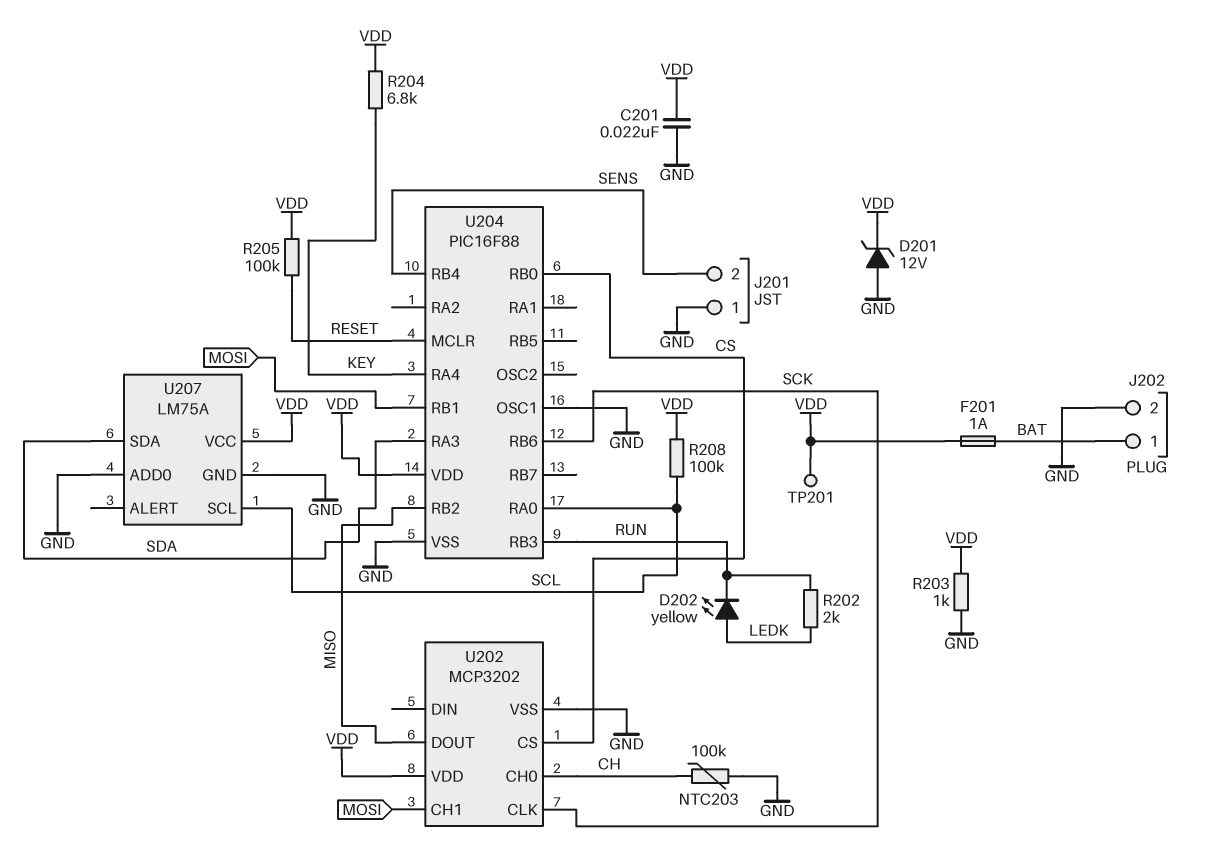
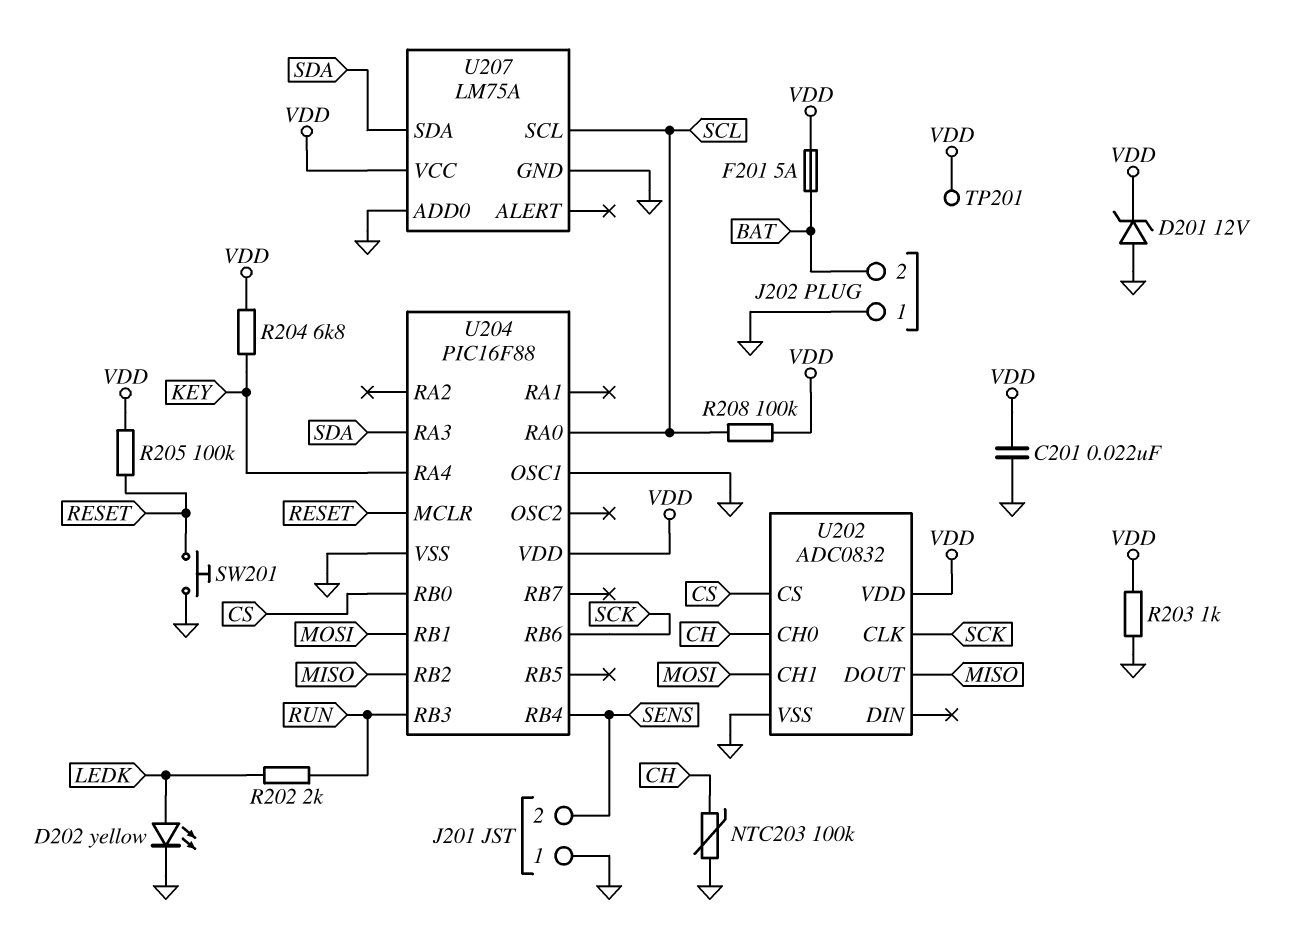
D202: LED yellow (A LEDK, K RUN) -> LED yellow (A LEDK, K GND)
F201: 1A (BAT, VDD) -> 5A (BAT, VDD)
J202 pin 1: BAT -> GND
J202 pin 2: GND -> BAT
SW201: none -> button (GND, RESET)
U202: MCP3202 -> ADC0832

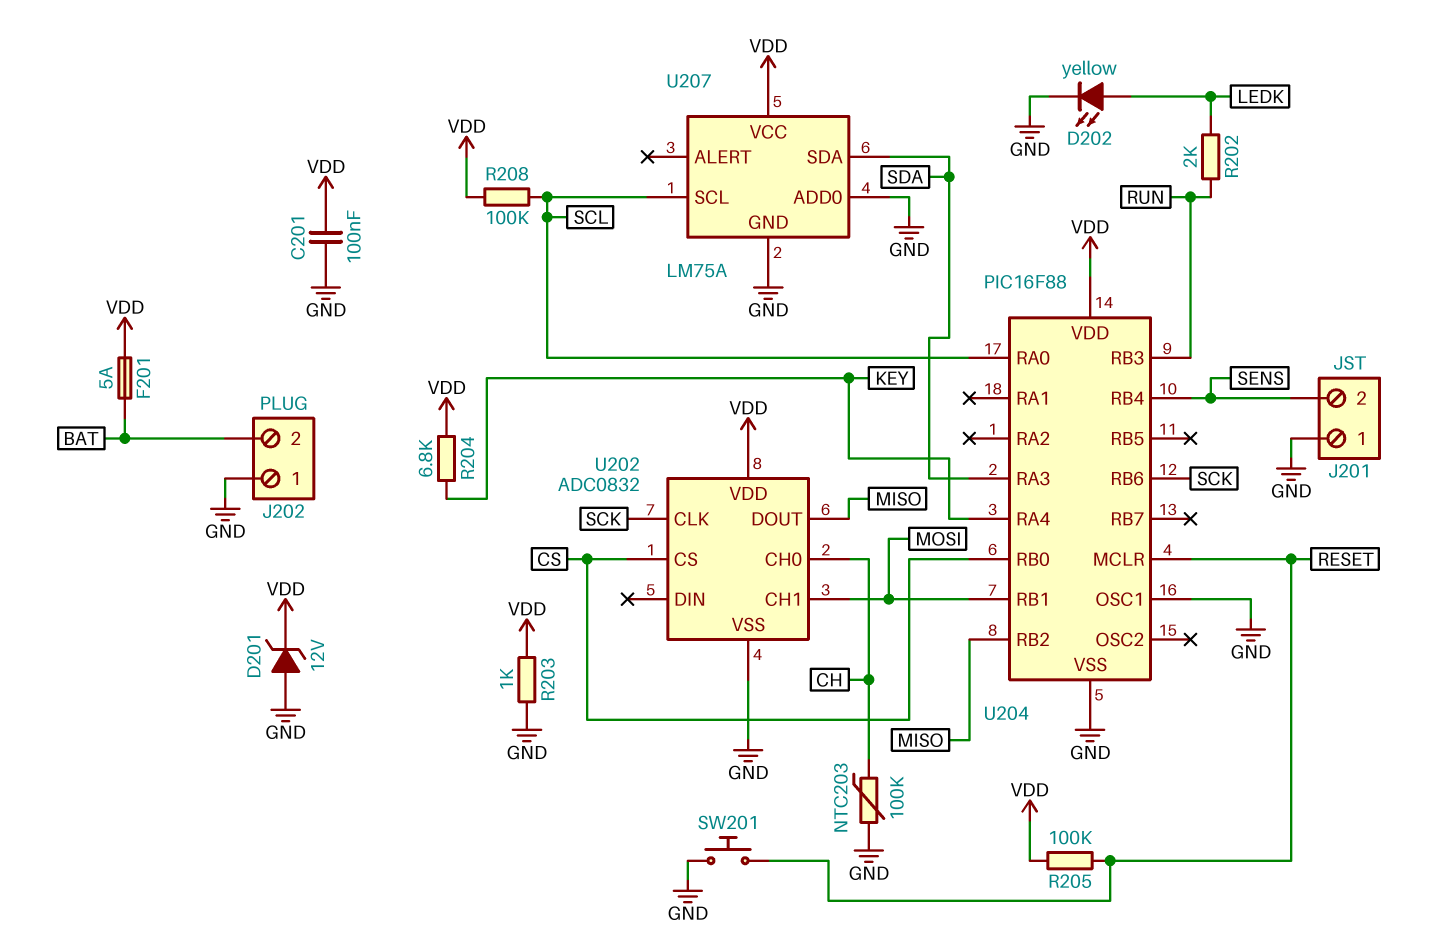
C201: 22nF (GND, VDD) -> 100nF (GND, VDD)
TP201: test point (VDD) -> none

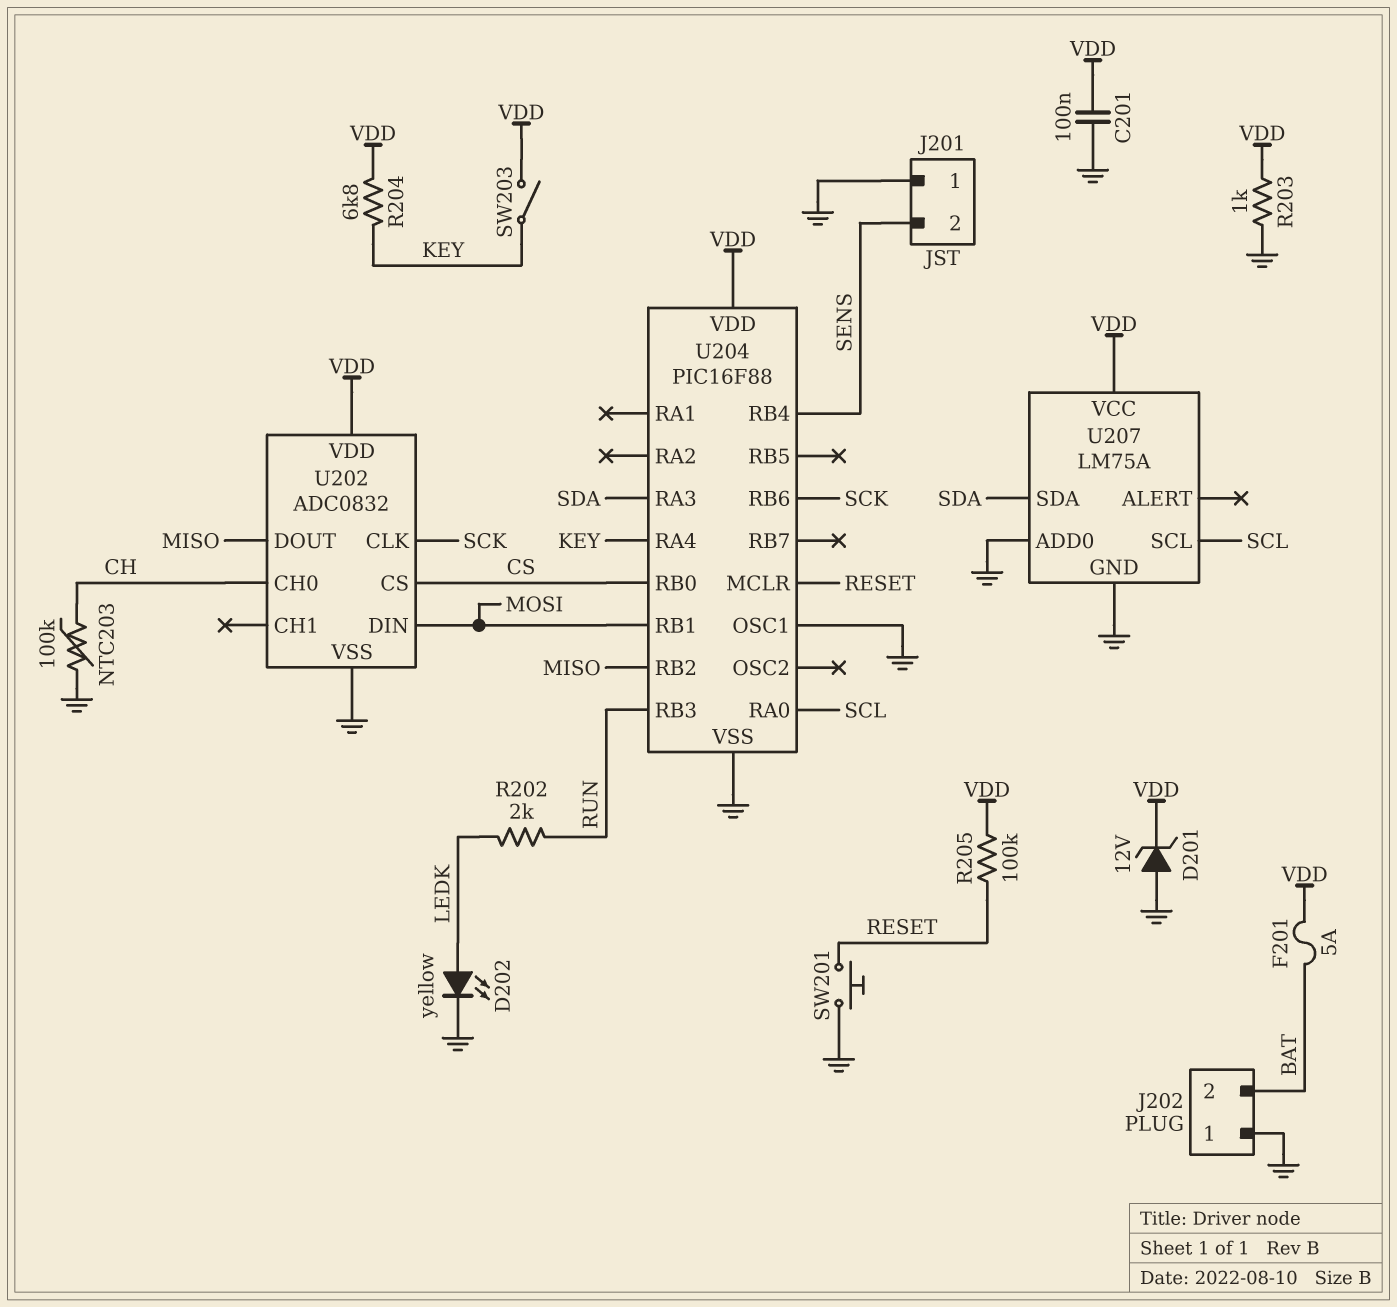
R208: 100k (SCL, VDD) -> none
SW203: none -> switch (KEY, VDD)
U202 pin CH1: MOSI -> none
U202 pin DIN: none -> MOSI

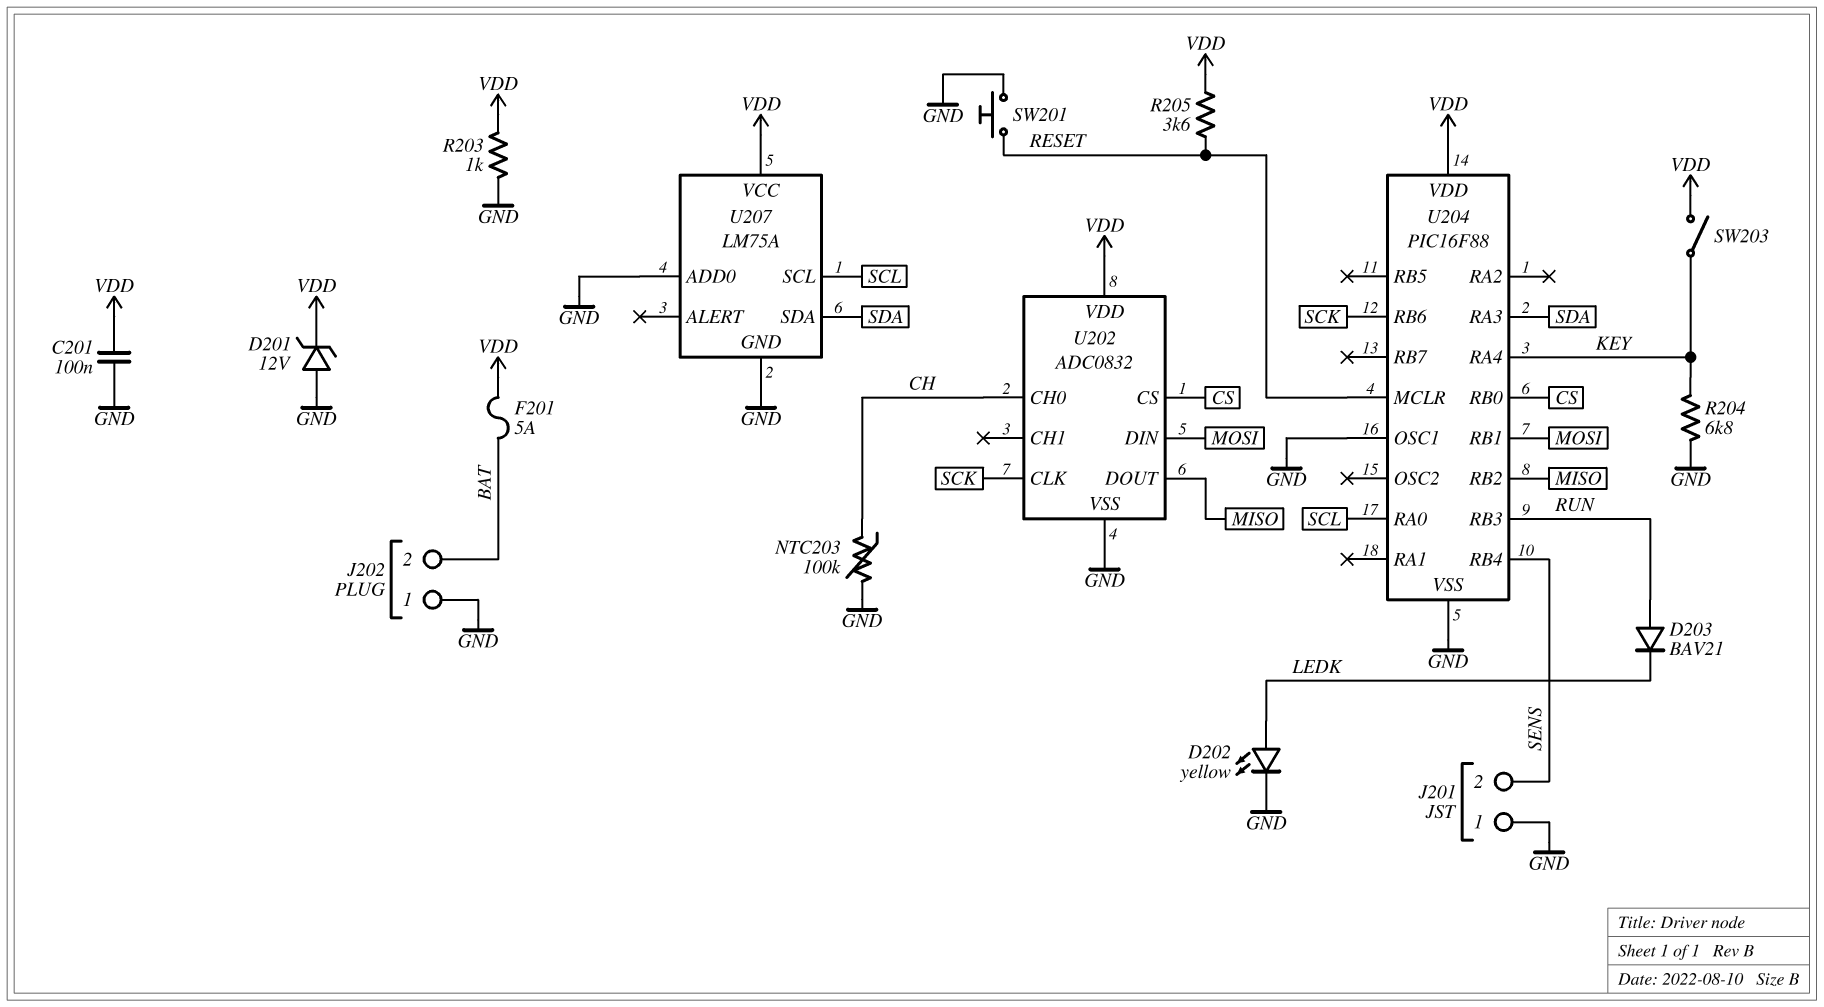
D203: none -> diode BAV21 (A RUN, K LEDK)
R202: 2k (LEDK, RUN) -> none
R204: 6.8k (KEY, VDD) -> 6.8k (GND, KEY)
R205: 100k (RESET, VDD) -> 3.6k (RESET, VDD)

